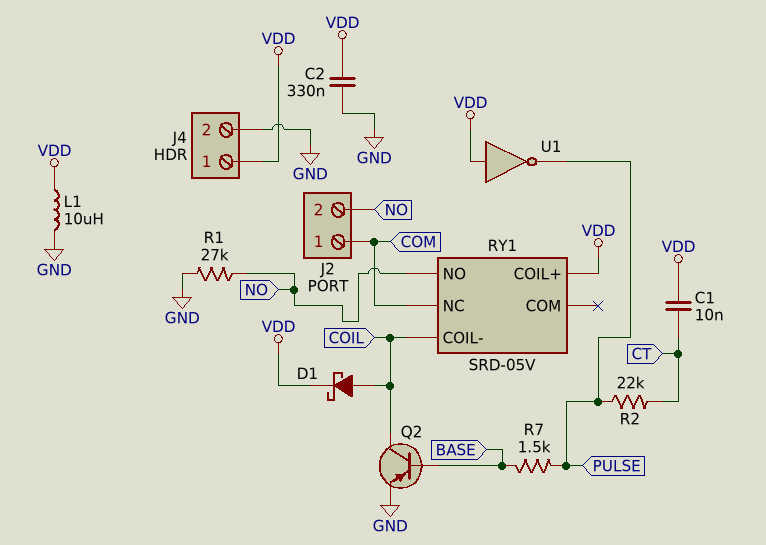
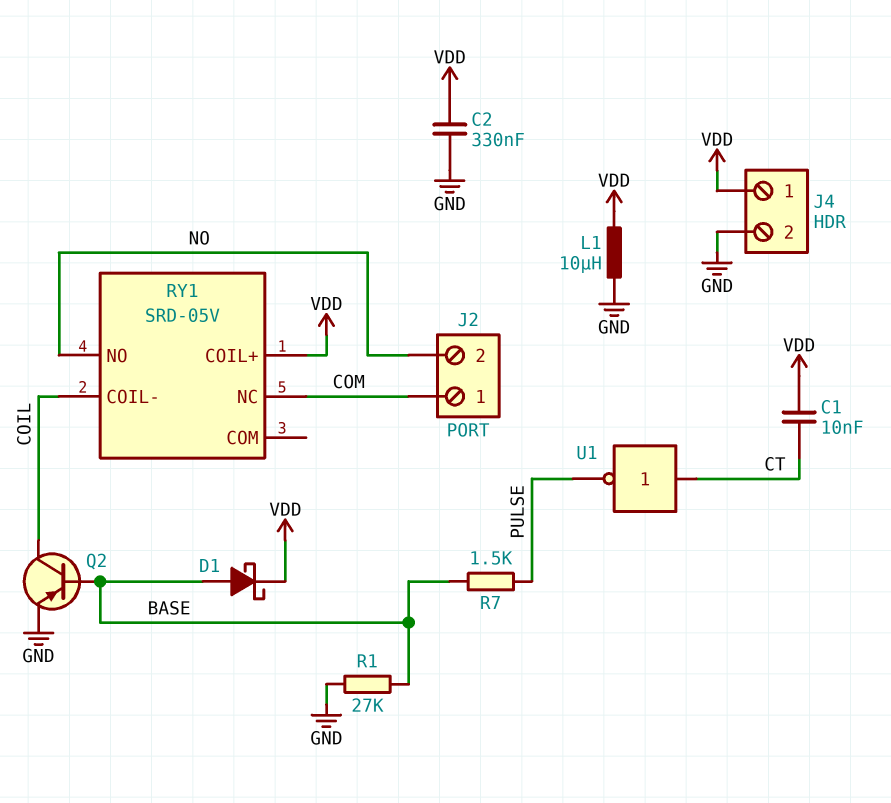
D1: schottky (A COIL, K VDD) -> schottky (A BASE, K VDD)
R1: 27k (GND, NO) -> 27k (BASE, GND)
R2: 22k (CT, PULSE) -> none
U1: NOT (in VDD, out PULSE) -> NOT (in CT, out PULSE)

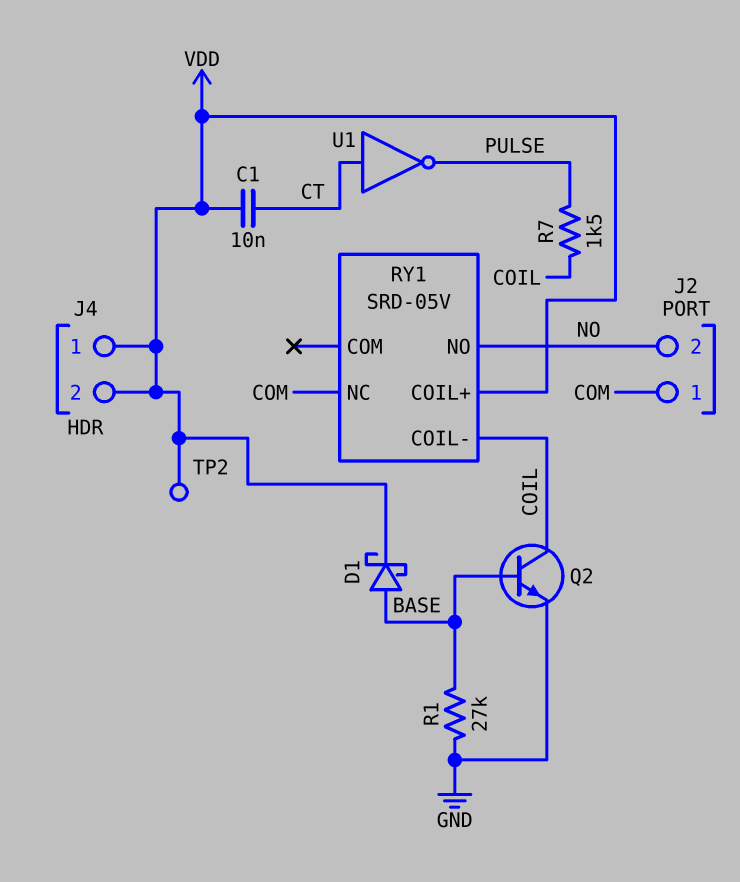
C2: 330nF (GND, VDD) -> none
J4 pin 2: GND -> VDD
L1: 10uH (GND, VDD) -> none
Q2: PNP (B BASE, C COIL, E GND) -> NPN (B BASE, C COIL, E GND)
R7: 1.5k (BASE, PULSE) -> 1.5k (COIL, PULSE)
TP2: none -> test point (VDD)

